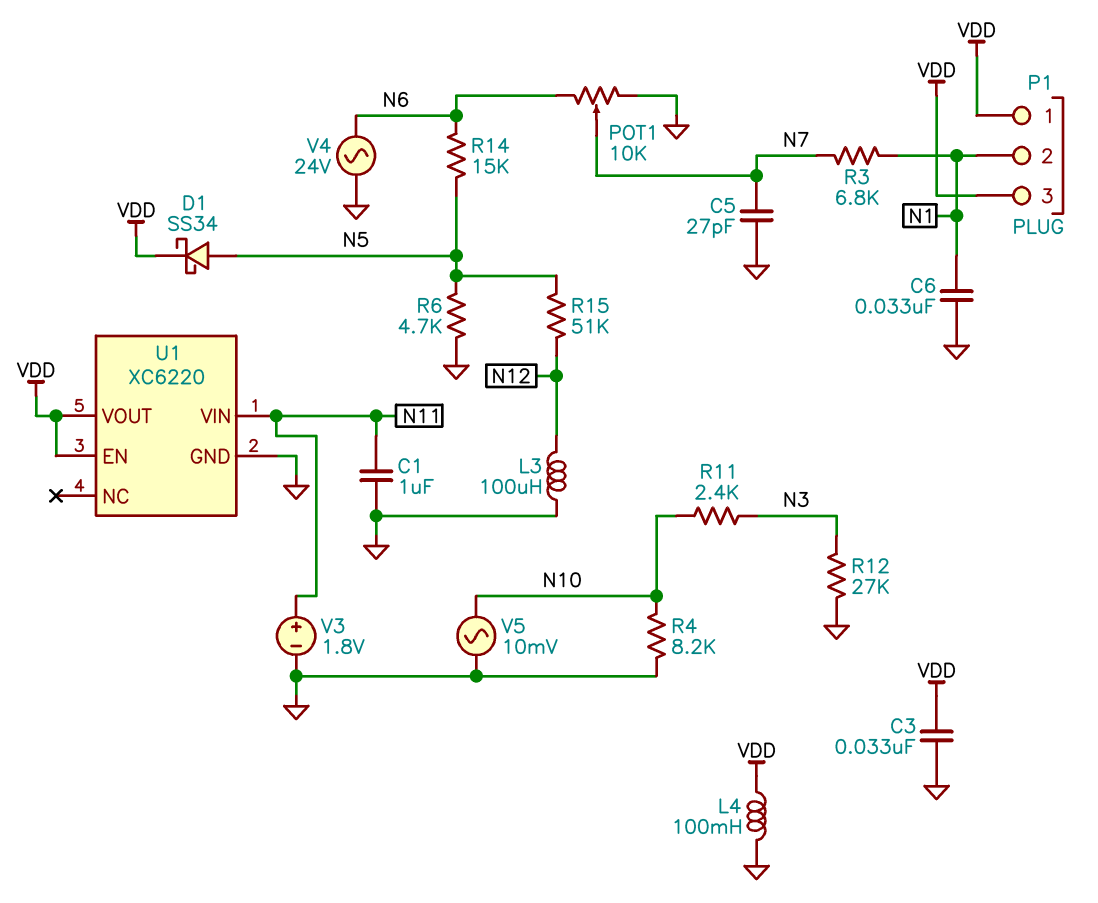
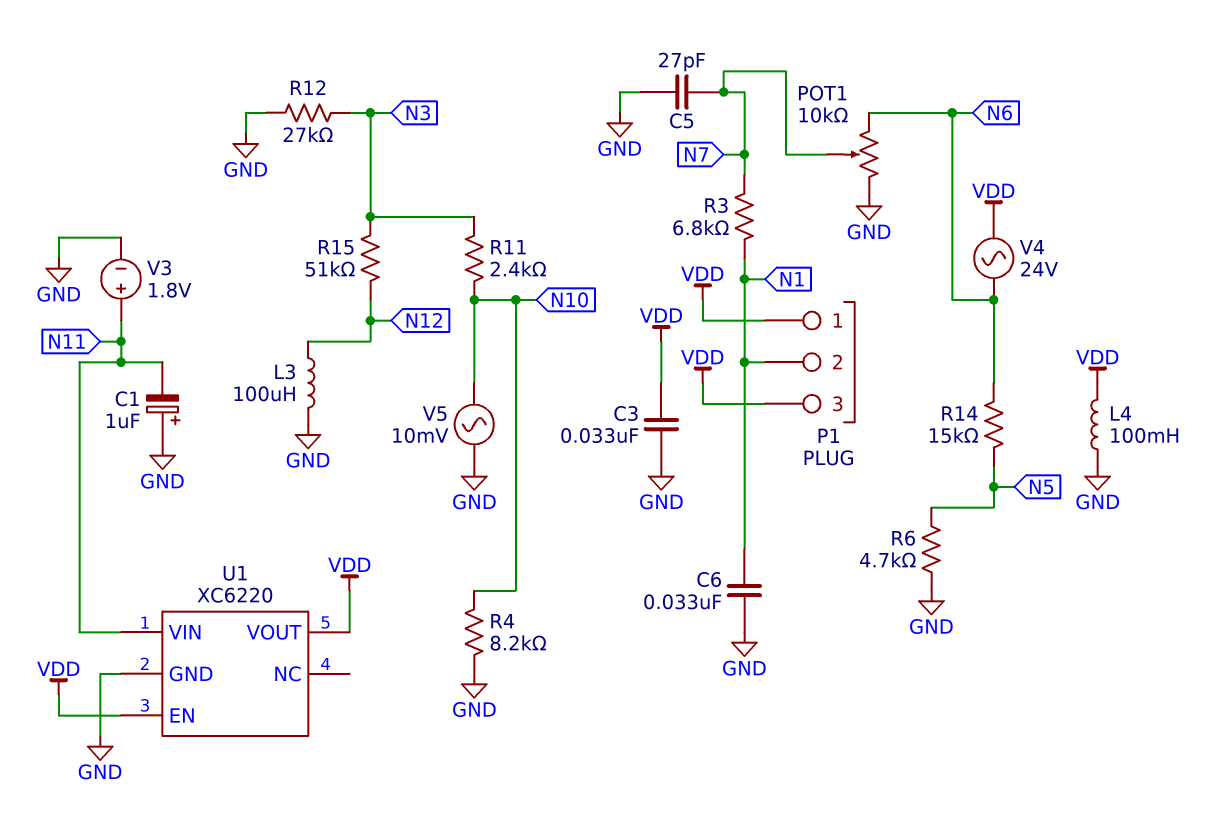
C1: 1uF (GND, N11) -> 1uF (plus GND, minus N11)
D1: schottky SS34 (A N5, K VDD) -> none
R15: 51k (N5, N12) -> 51k (N3, N12)
V4: AC 24V (GND, N6) -> AC 24V (N6, VDD)

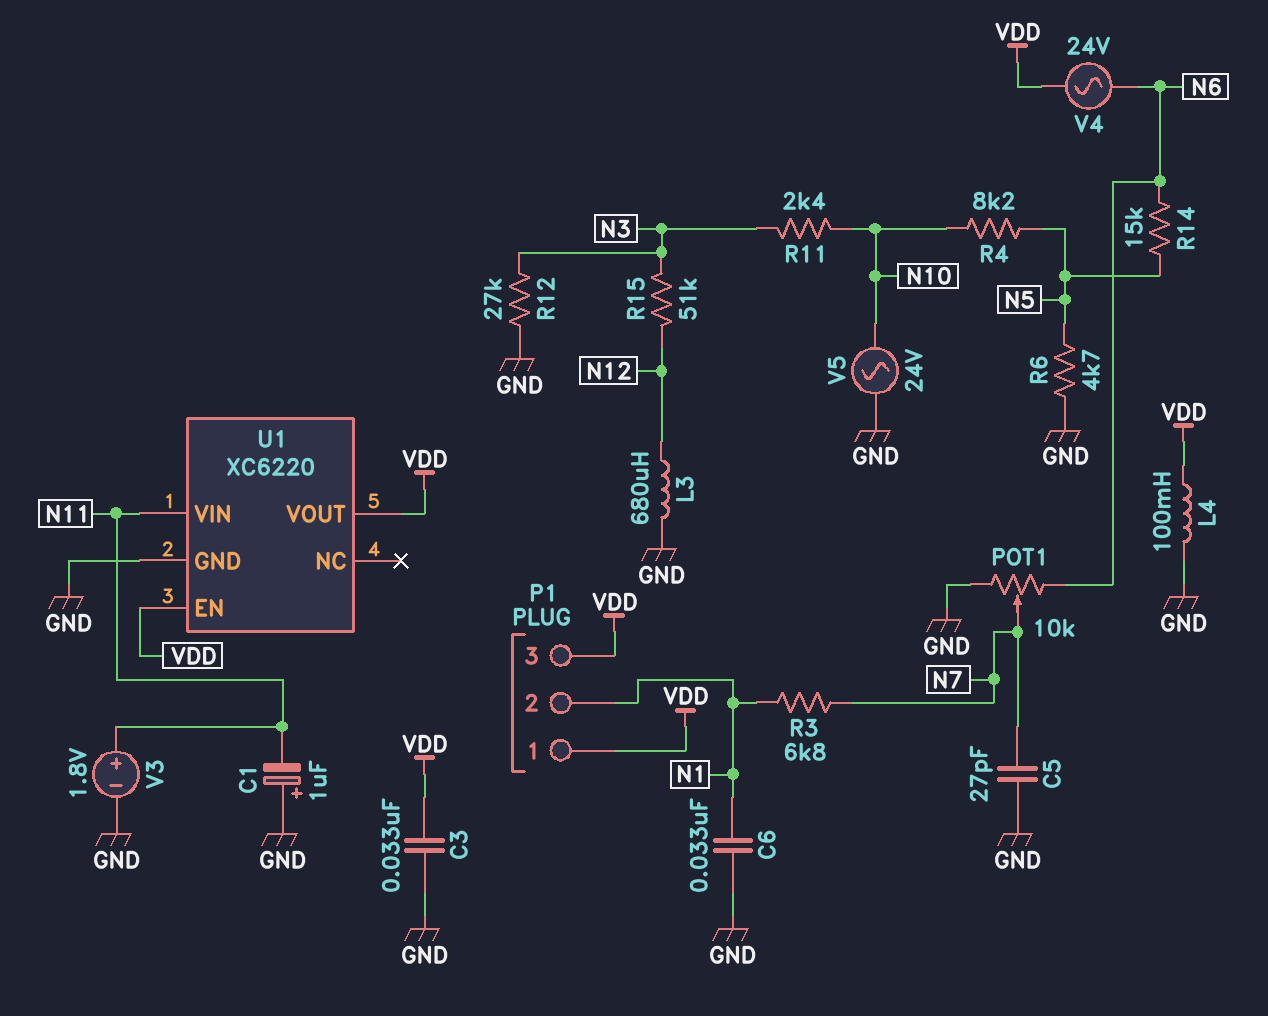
L3: 100uH (GND, N12) -> 680uH (GND, N12)
R4: 8.2k (GND, N10) -> 8.2k (N5, N10)
V5: AC 10mV (GND, N10) -> AC 24V (GND, N10)

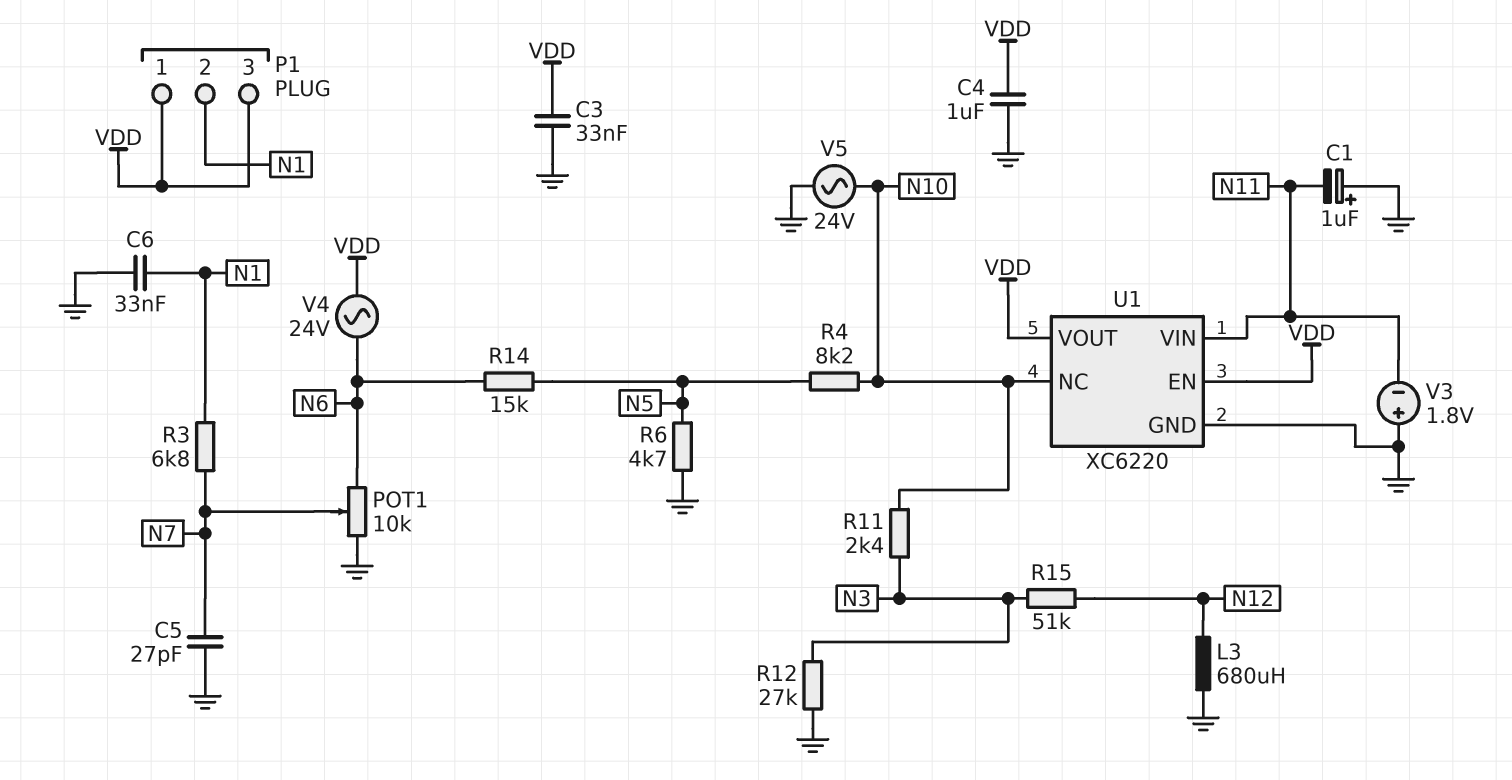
C4: none -> 1uF (GND, VDD)
L4: 100mH (GND, VDD) -> none
U1 pin NC: none -> N10
V3: 1.8V (plus N11, minus GND) -> 1.8V (plus GND, minus N11)

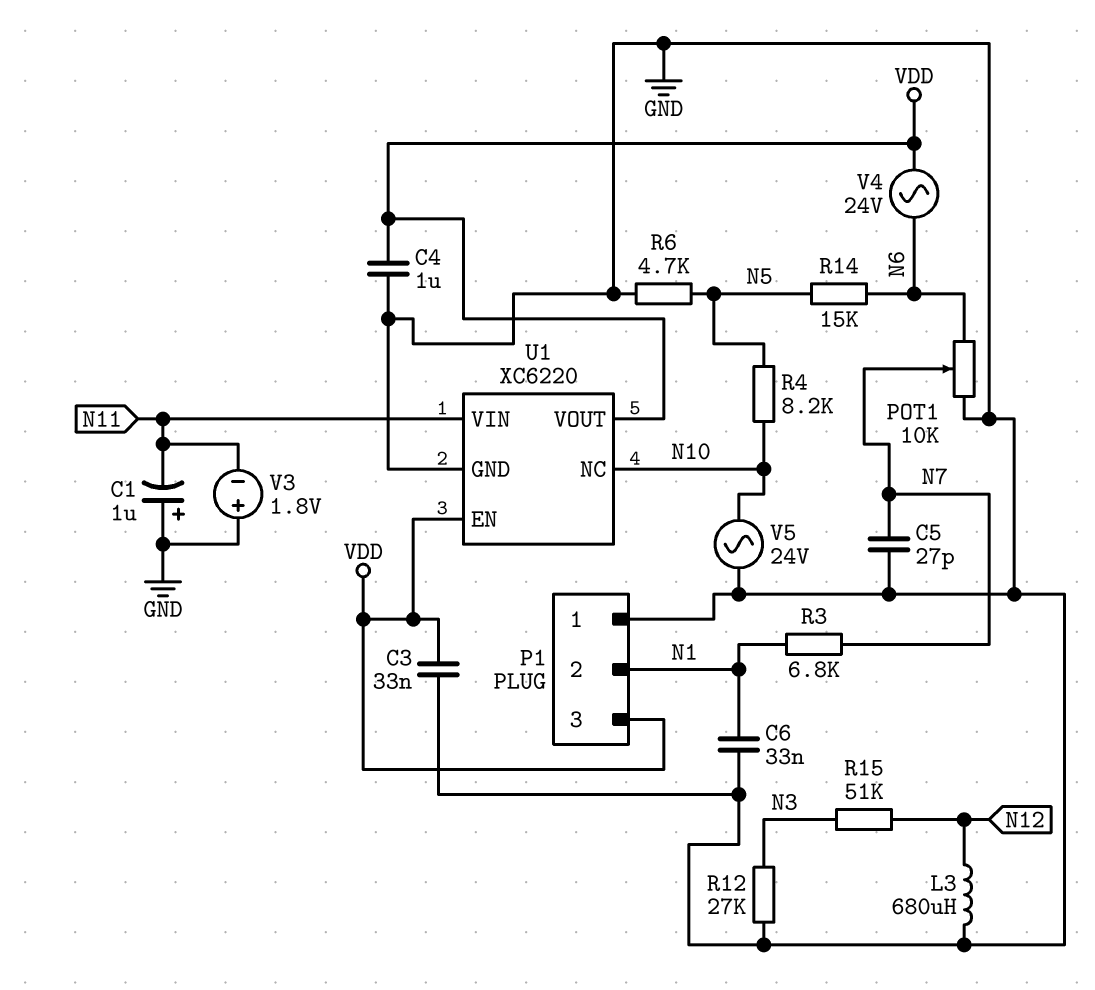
P1 pin 1: VDD -> GND
R11: 2.4k (N3, N10) -> none

